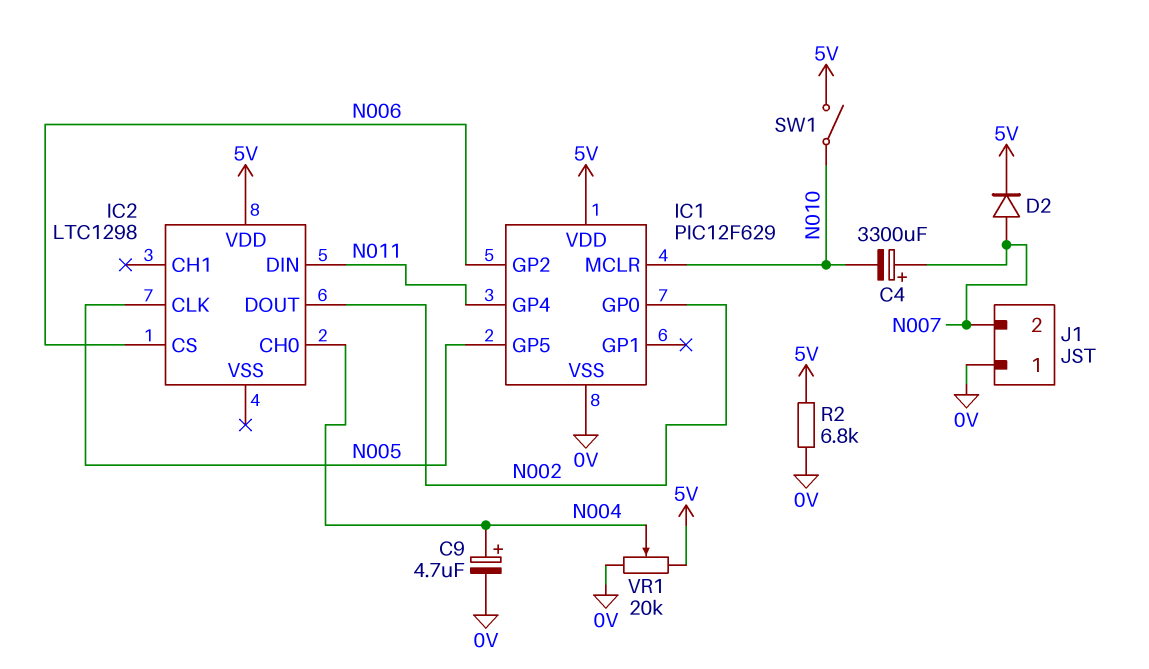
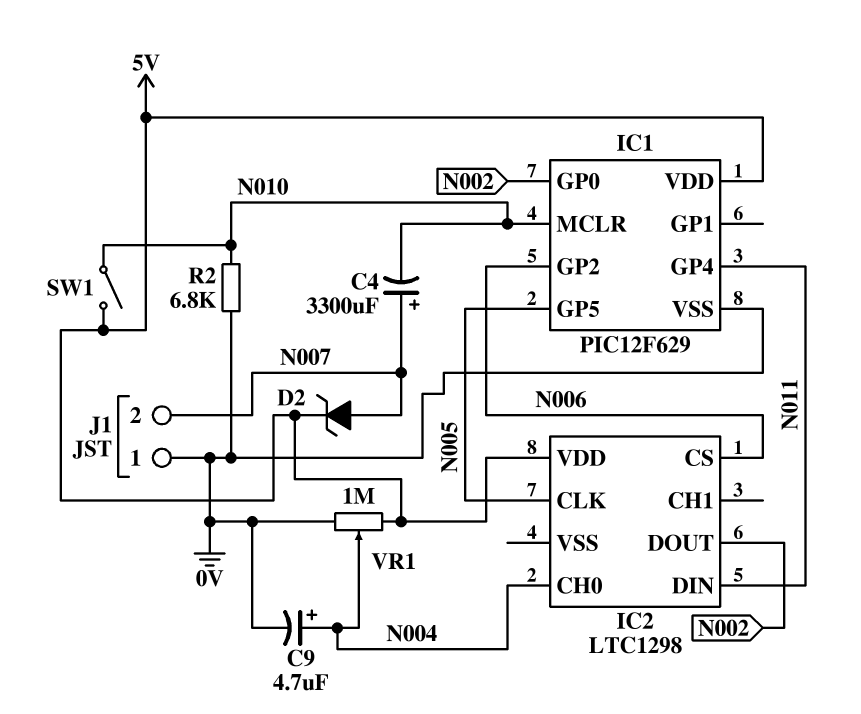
D2: diode (A N007, K 5V) -> zener (A N007, K 5V)
R2: 6.8k (0V, 5V) -> 6.8k (0V, N010)
VR1: 20k (0V, 5V, wiper N004) -> 1M (0V, 5V, wiper N004)

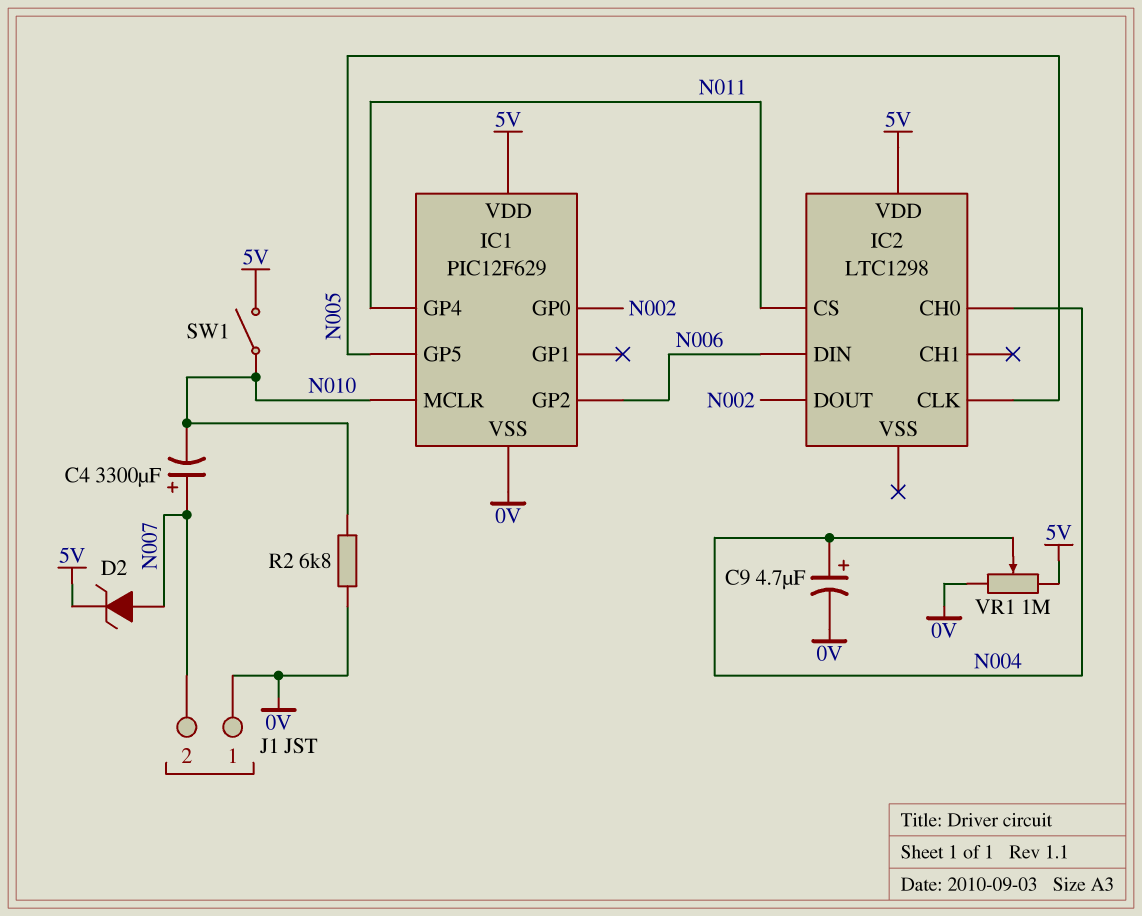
IC2 pin CS: N006 -> N011
IC2 pin DIN: N011 -> N006

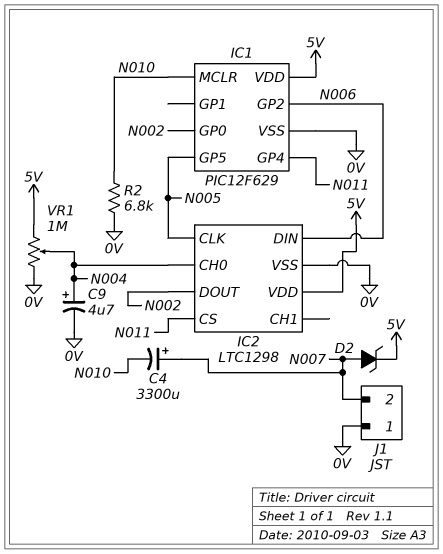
IC2 pin VSS: none -> 0V
SW1: switch (5V, N010) -> none

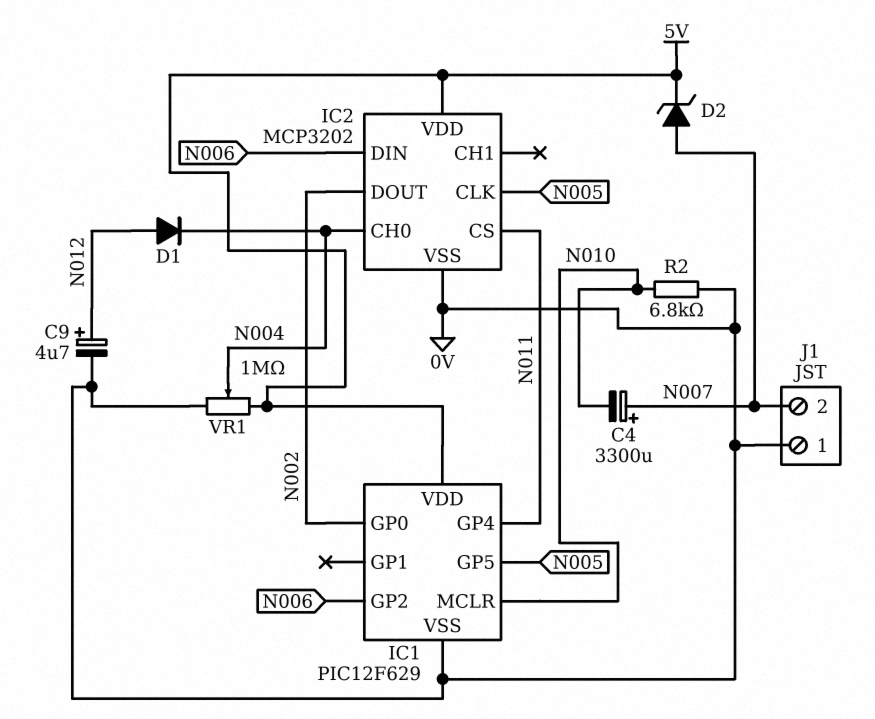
C9: 4.7uF (plus N004, minus 0V) -> 4.7uF (plus N012, minus 0V)
D1: none -> diode (A N012, K N004)
IC2: LTC1298 -> MCP3202

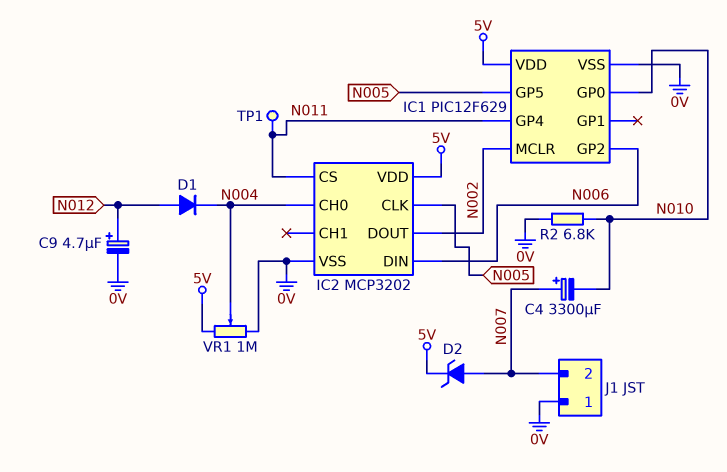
IC1 pin GP0: N002 -> N010
IC1 pin MCLR: N010 -> N002
TP1: none -> test point (N011)

